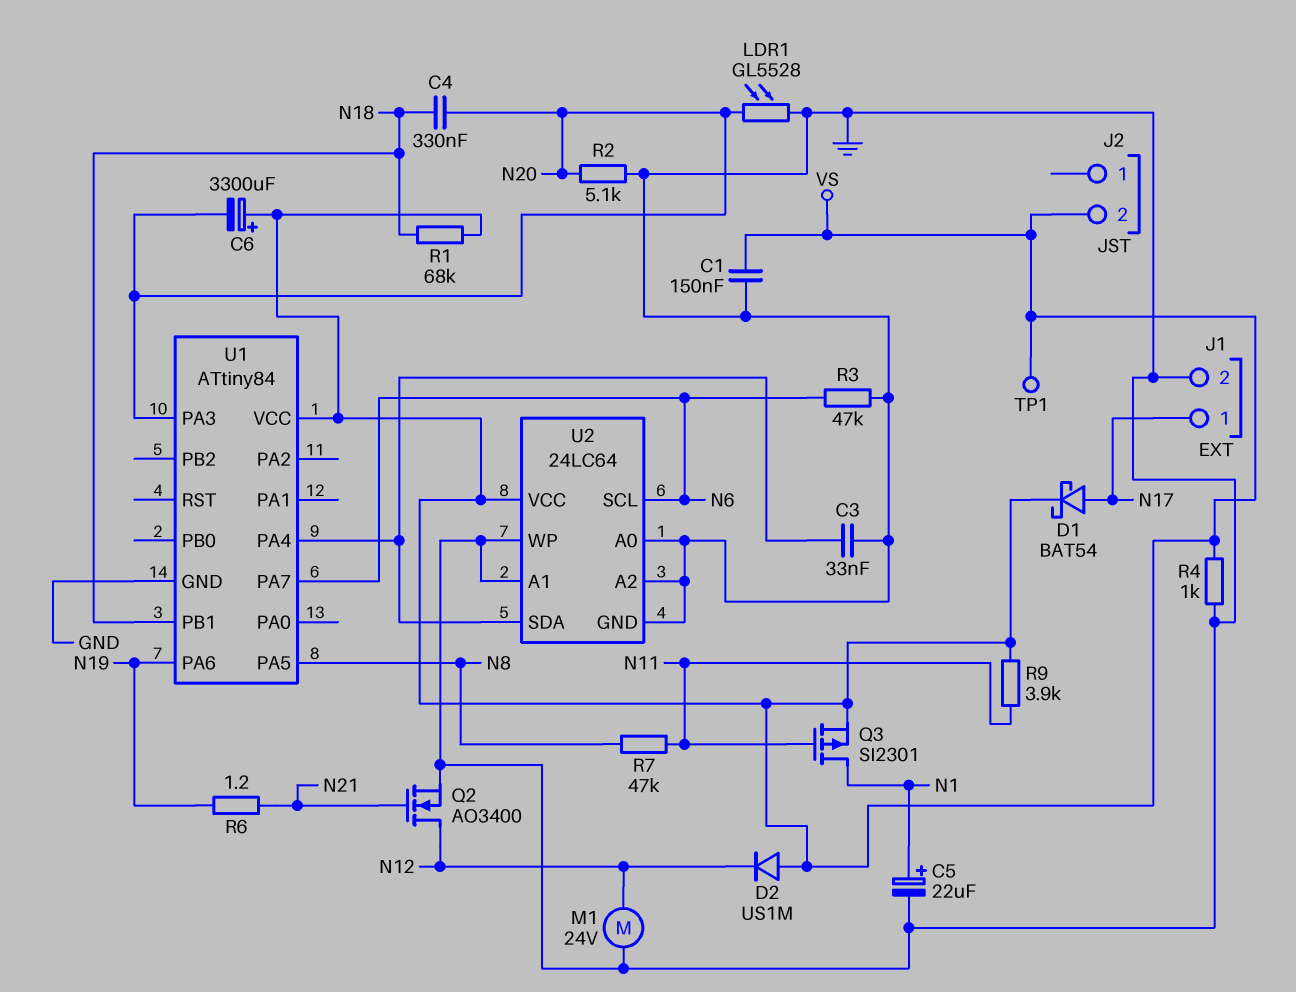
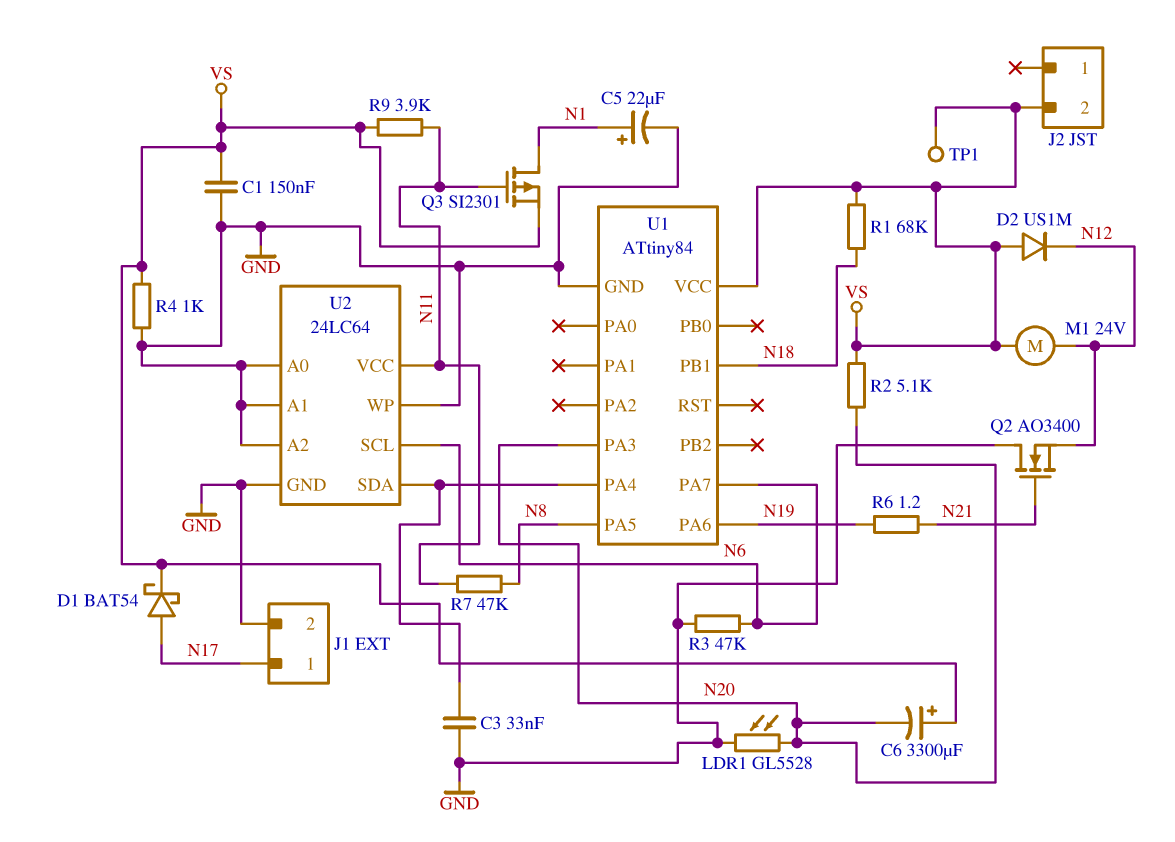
C4: 330nF (N18, N20) -> none
M1: motor 24V (GND, N12) -> motor 24V (N12, VS)
Q2: NMOS AO3400 (G N21, D N12, S GND) -> NMOS AO3400 (G N21, D GND, S N12)
R2: 5.1k (GND, N20) -> 5.1k (N20, VS)
U2 pin VCC: VS -> N11

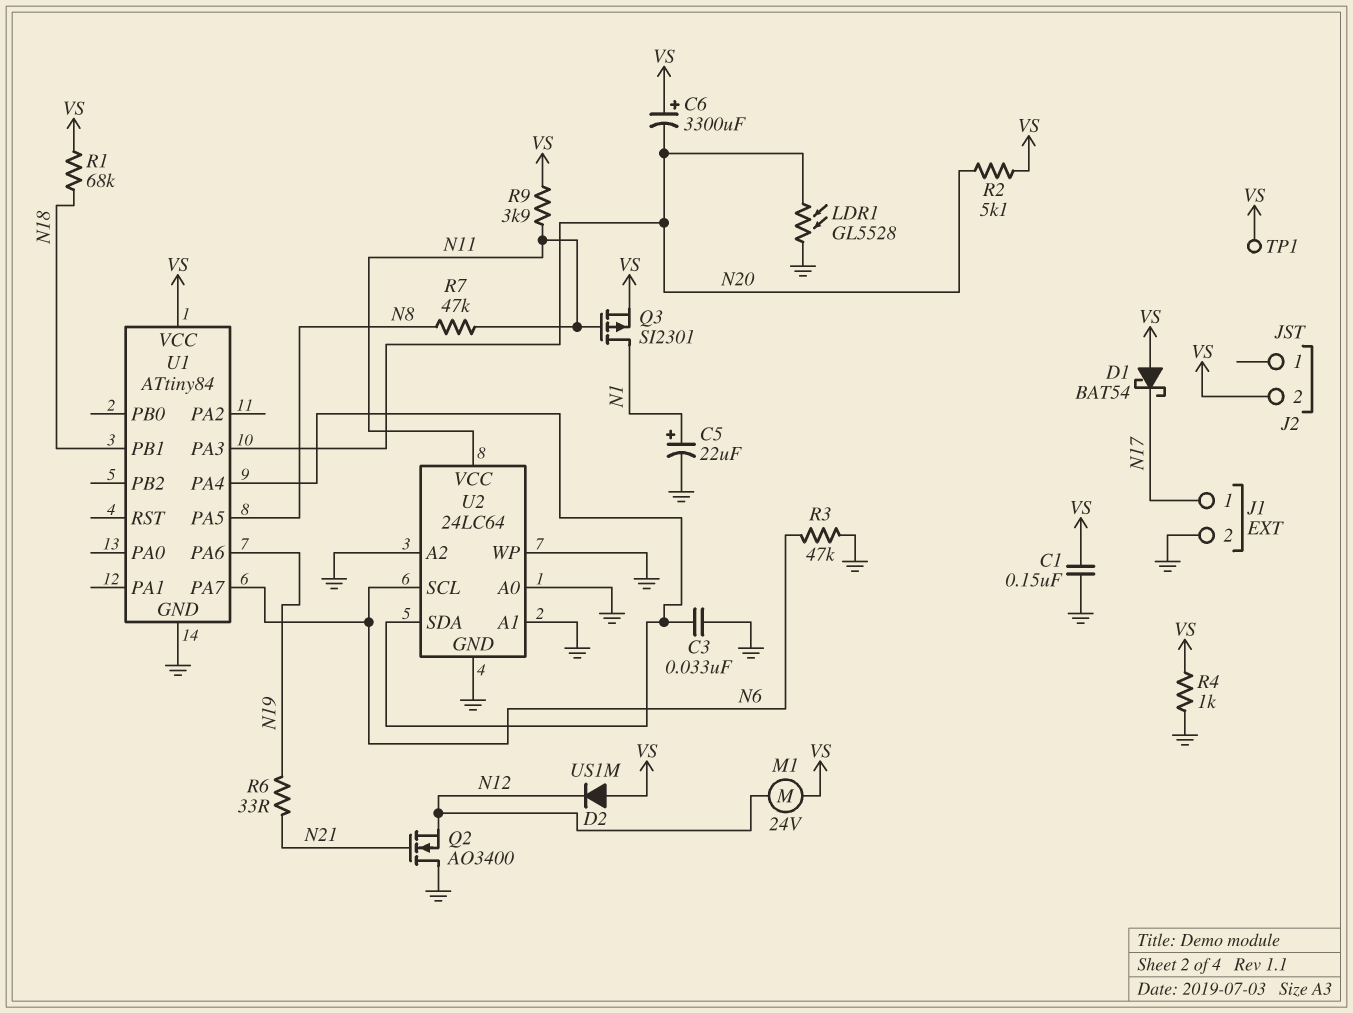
D1: schottky BAT54 (A N17, K VS) -> schottky BAT54 (A VS, K N17)
R6: 1.2 (N19, N21) -> 33 (N19, N21)

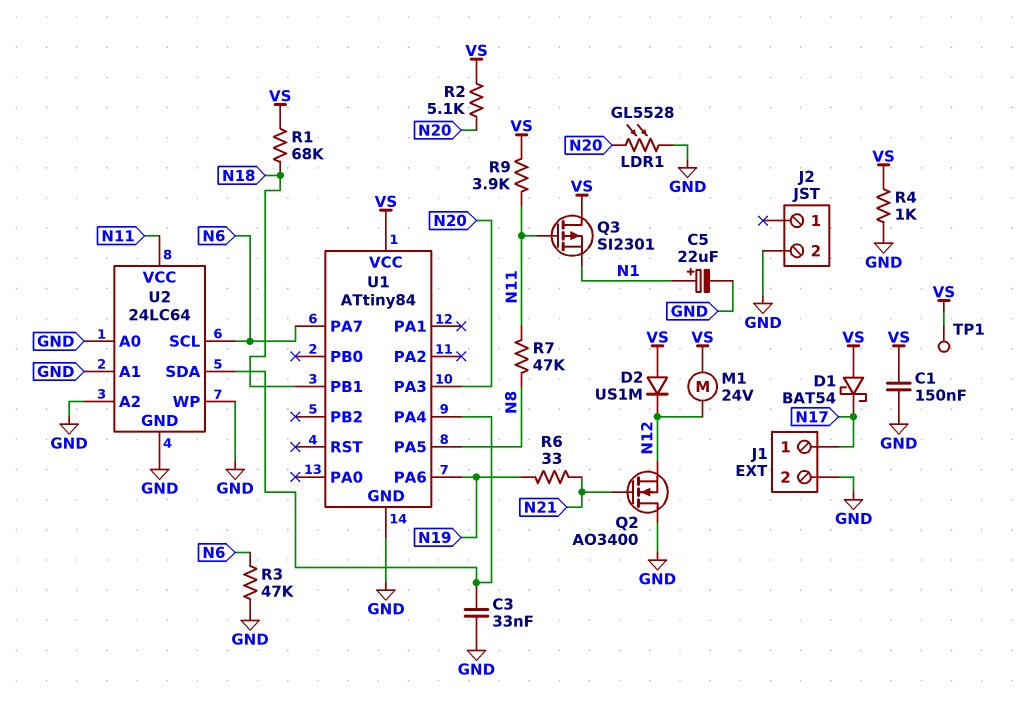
C6: 3300uF (plus VS, minus N20) -> none
J2 pin 2: VS -> GND
Q3: PMOS SI2301 (G N11, D N1, S VS) -> PMOS SI2301 (G N11, D VS, S N1)

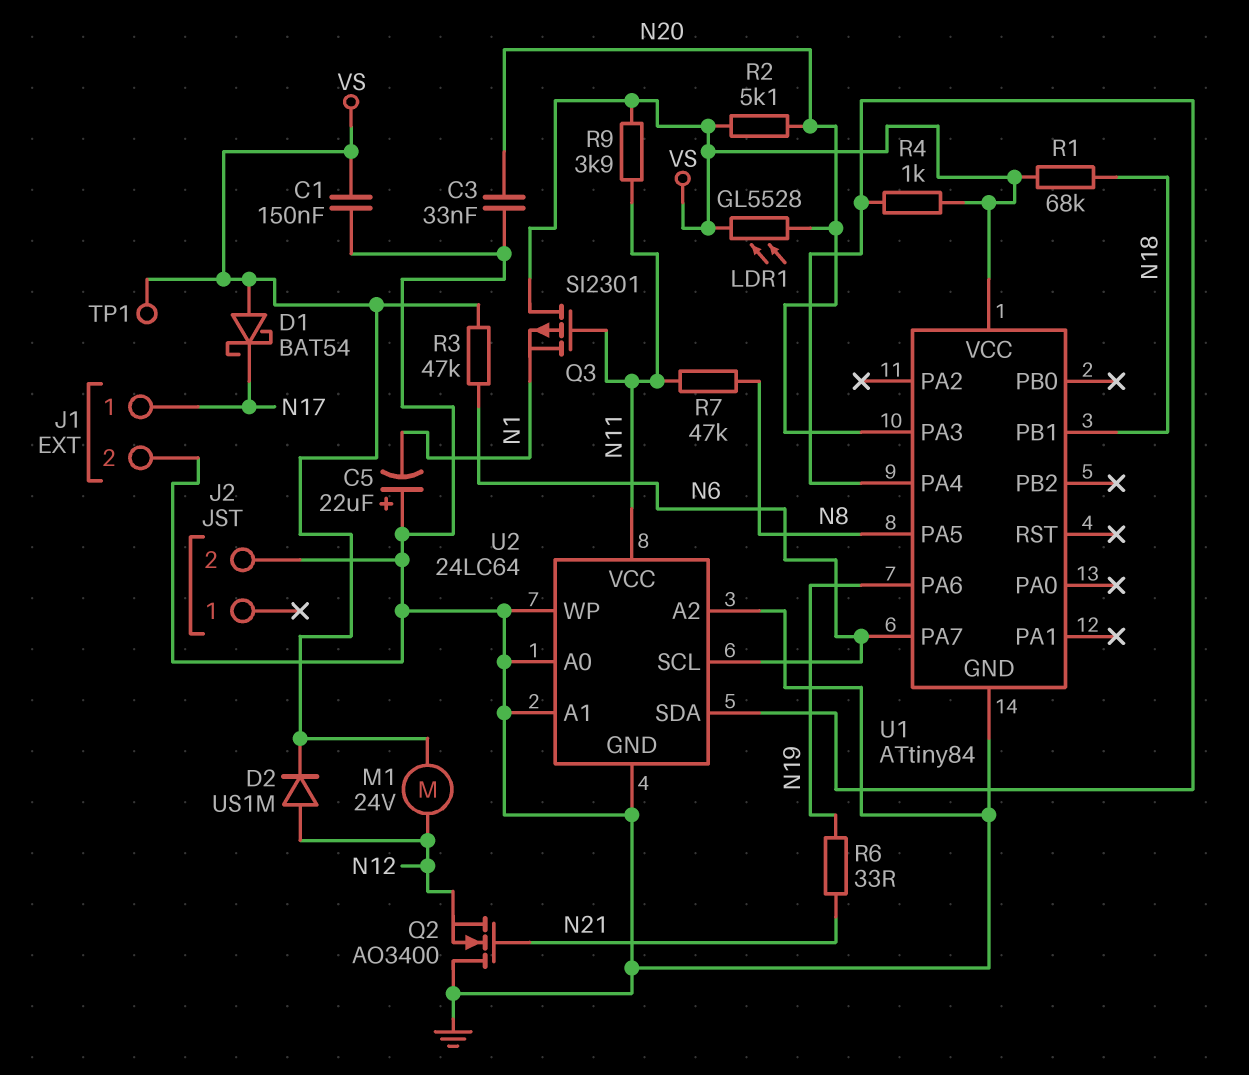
C3: 33nF (GND, U1/PA4) -> 33nF (GND, N20)
C5: 22uF (plus N1, minus GND) -> 22uF (plus GND, minus N1)
D2: diode US1M (A VS, K N12) -> diode US1M (A N12, K VS)
LDR1: GL5528 (GND, N20) -> GL5528 (N20, VS)
R3: 47k (GND, N6) -> 47k (N6, VS)
R4: 1k (GND, VS) -> 1k (U1/PA4, VS)

